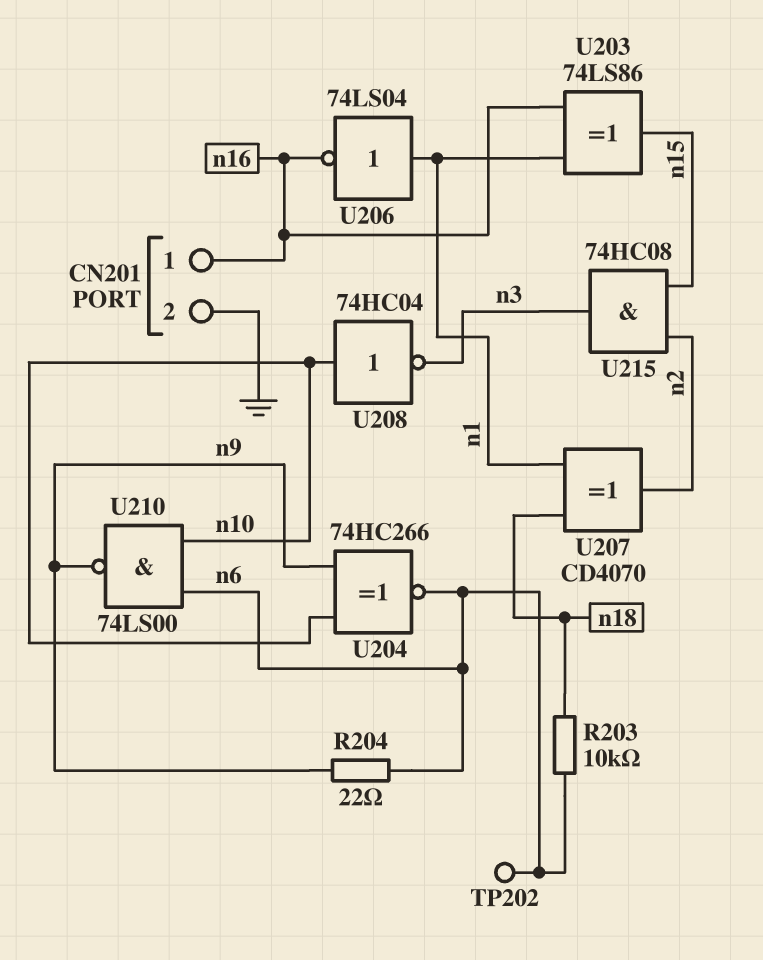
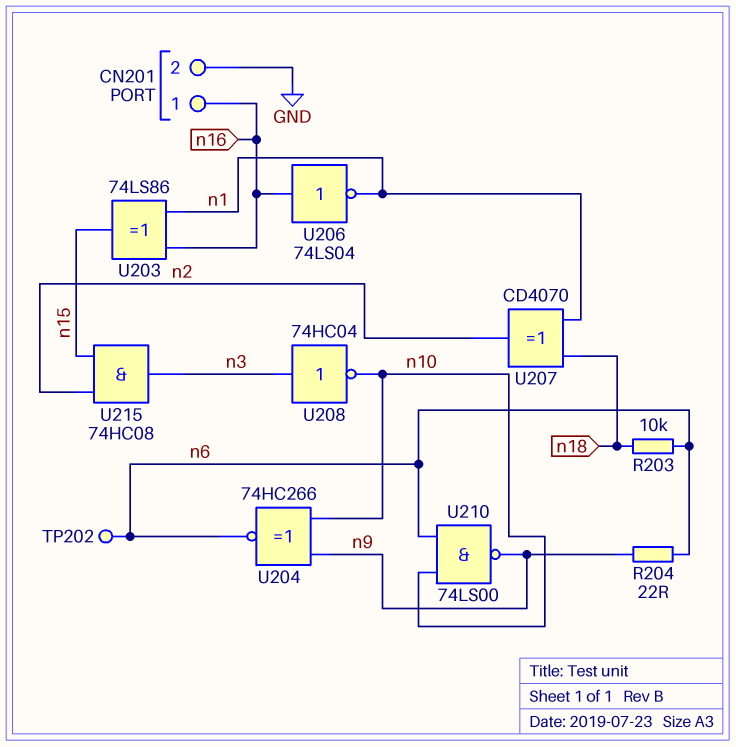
U206: NOT 74LS04 (in n1, out n16) -> NOT 74LS04 (in n16, out n1)
U208: NOT 74HC04 (in n10, out n3) -> NOT 74HC04 (in n3, out n10)

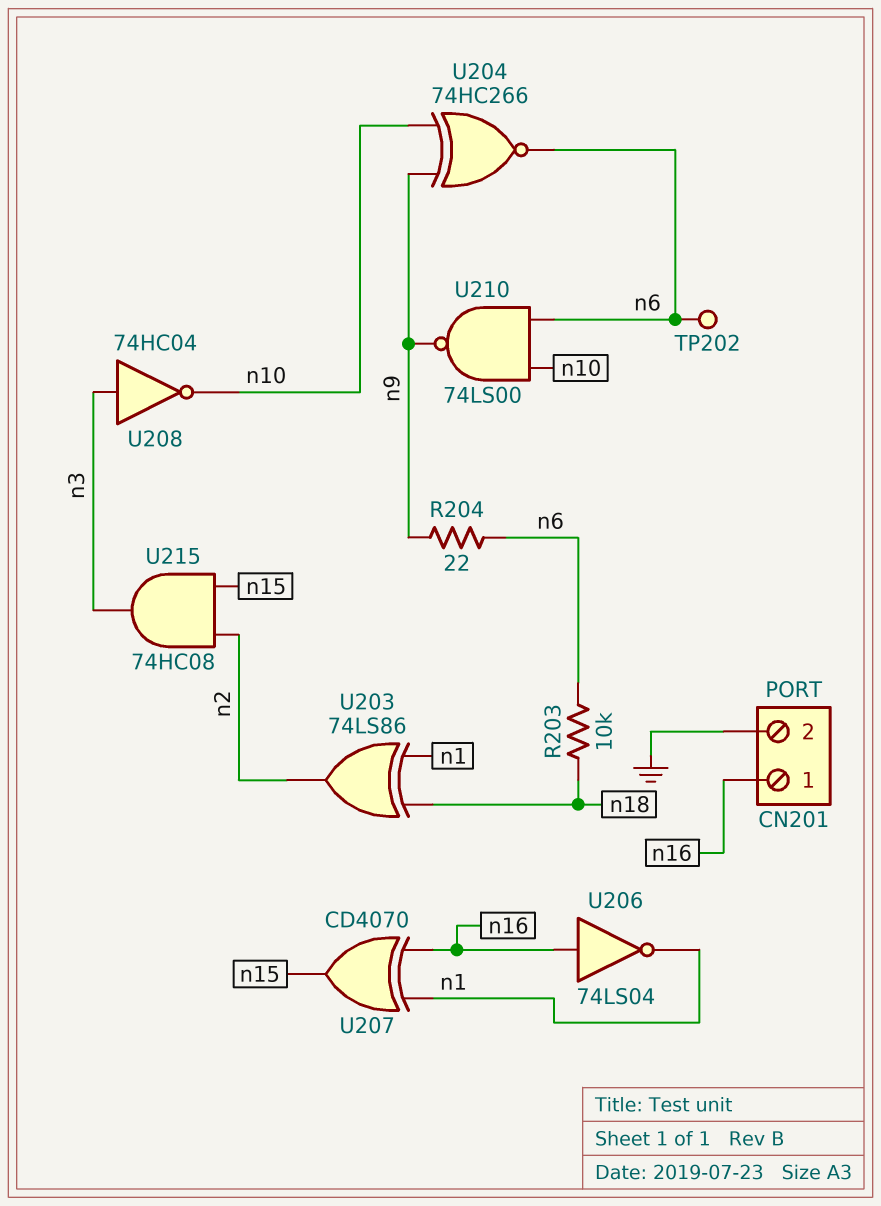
U203: XOR 74LS86 (in n1, in n16, out n15) -> XOR 74LS86 (in n1, in n18, out n2)
U207: XOR CD4070 (in n1, in n18, out n2) -> XOR CD4070 (in n1, in n16, out n15)

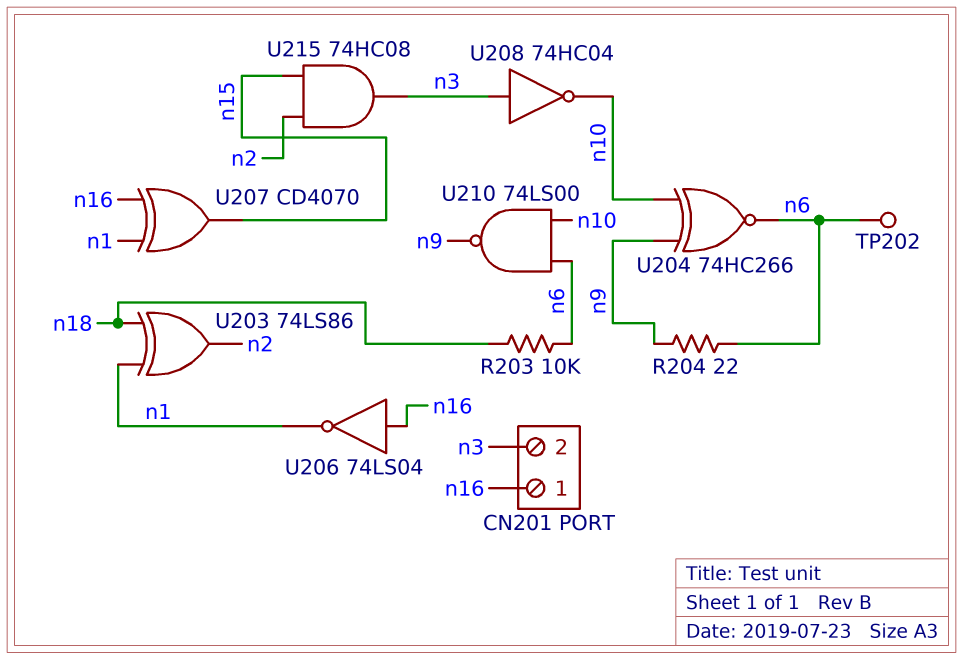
CN201 pin 2: GND -> n3

